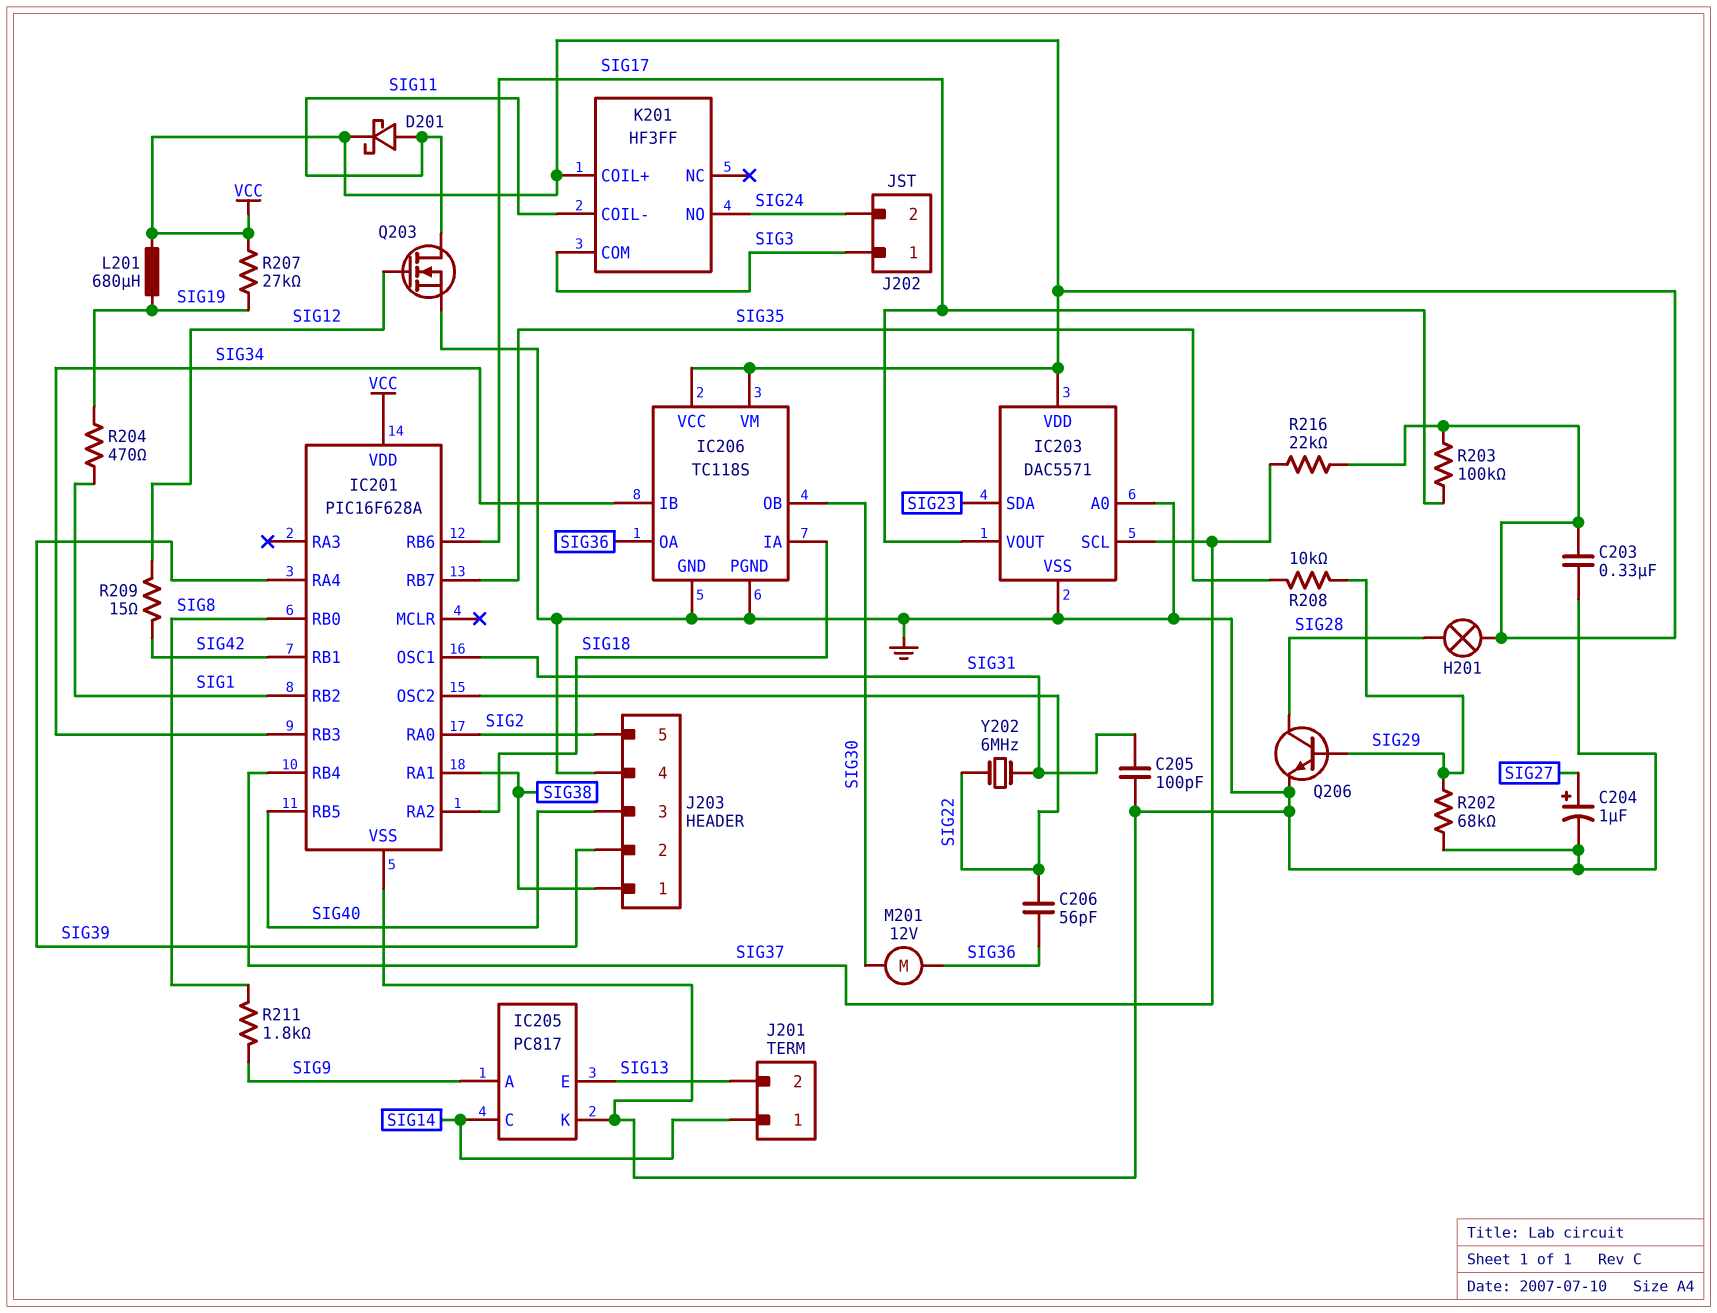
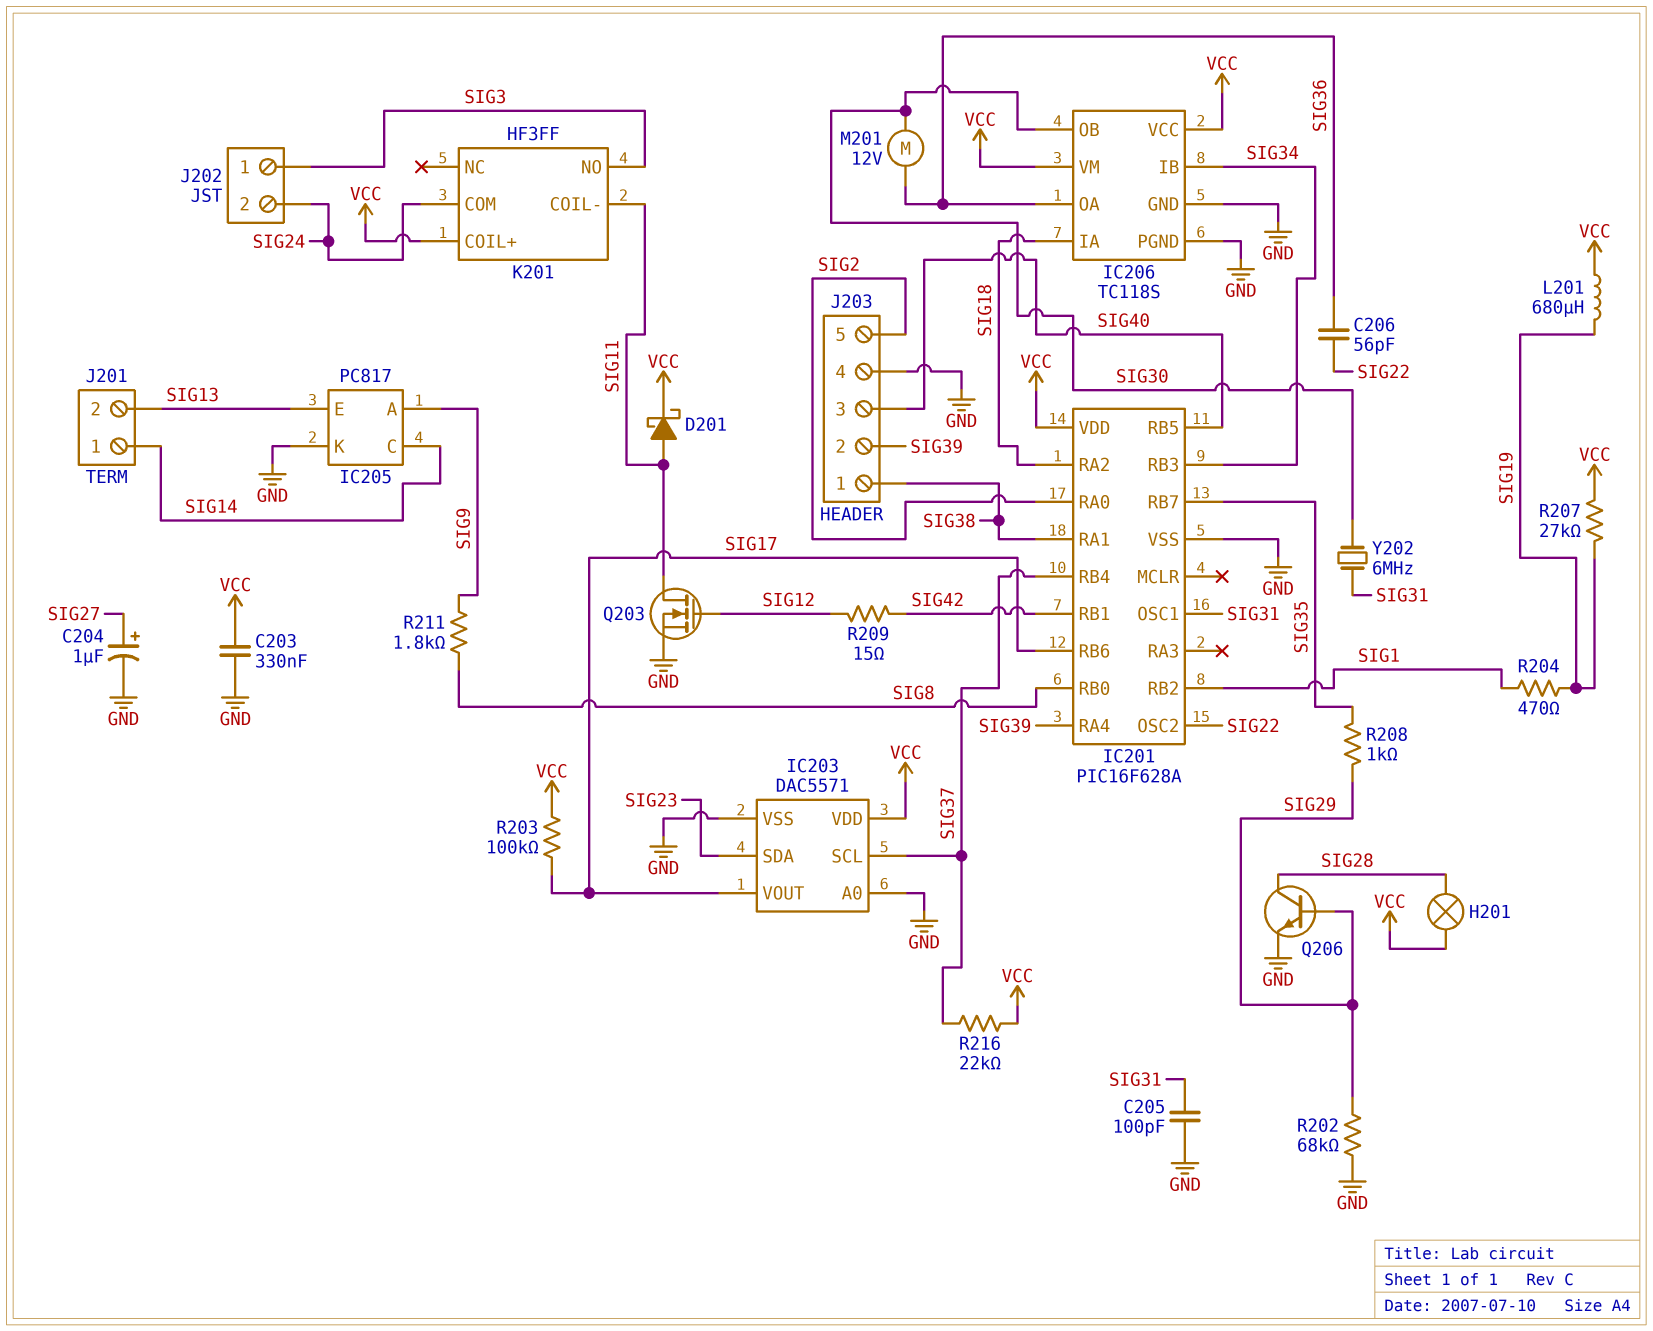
K201 pin COM: SIG3 -> SIG24
K201 pin NO: SIG24 -> SIG3
R208: 10k (SIG29, SIG35) -> 1k (SIG29, SIG35)
Y202: 6MHz (SIG22, SIG31) -> 6MHz (SIG30, SIG31)

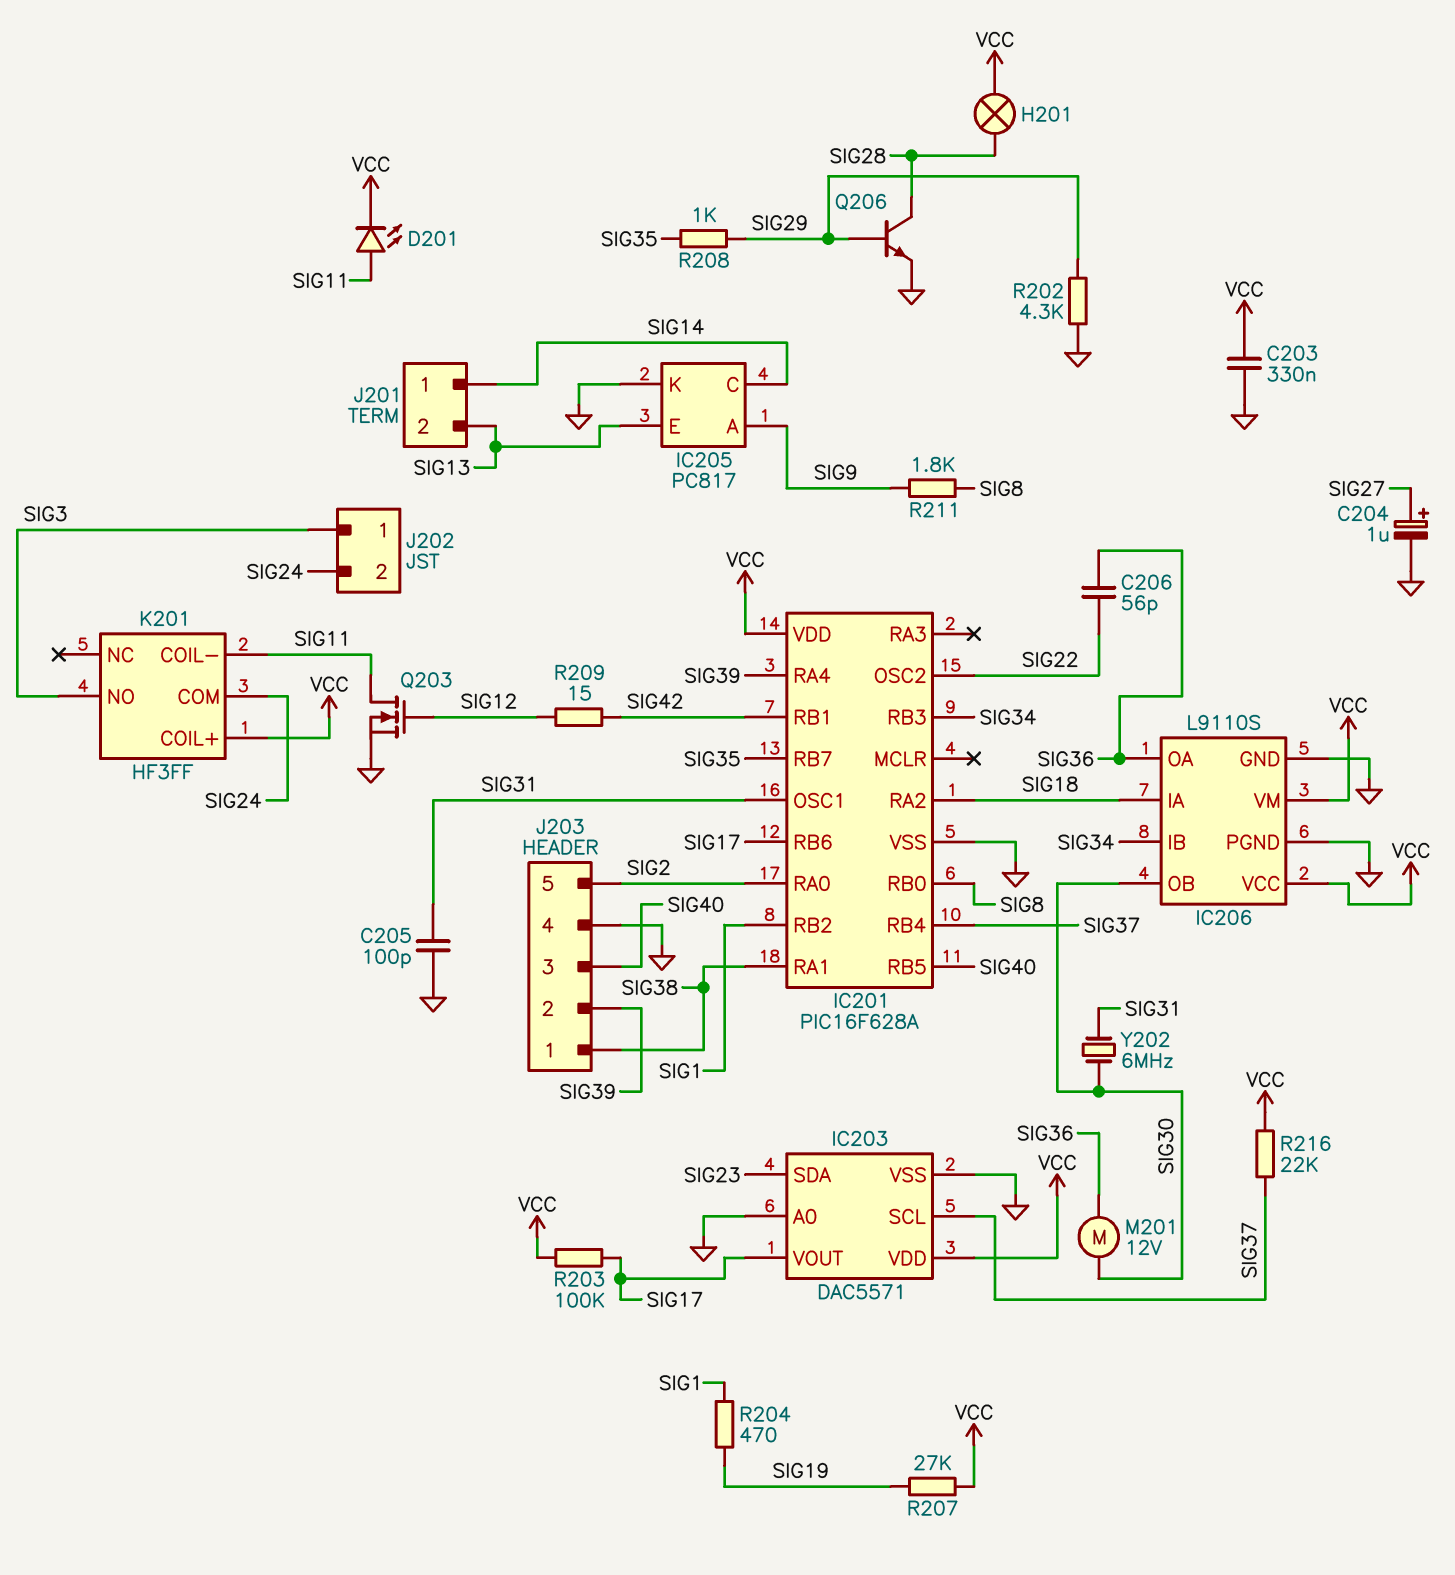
D201: schottky (A SIG11, K VCC) -> LED (A SIG11, K VCC)
IC206: TC118S -> L9110S
L201: 680uH (SIG19, VCC) -> none
R202: 68k (GND, SIG29) -> 4.3k (GND, SIG29)

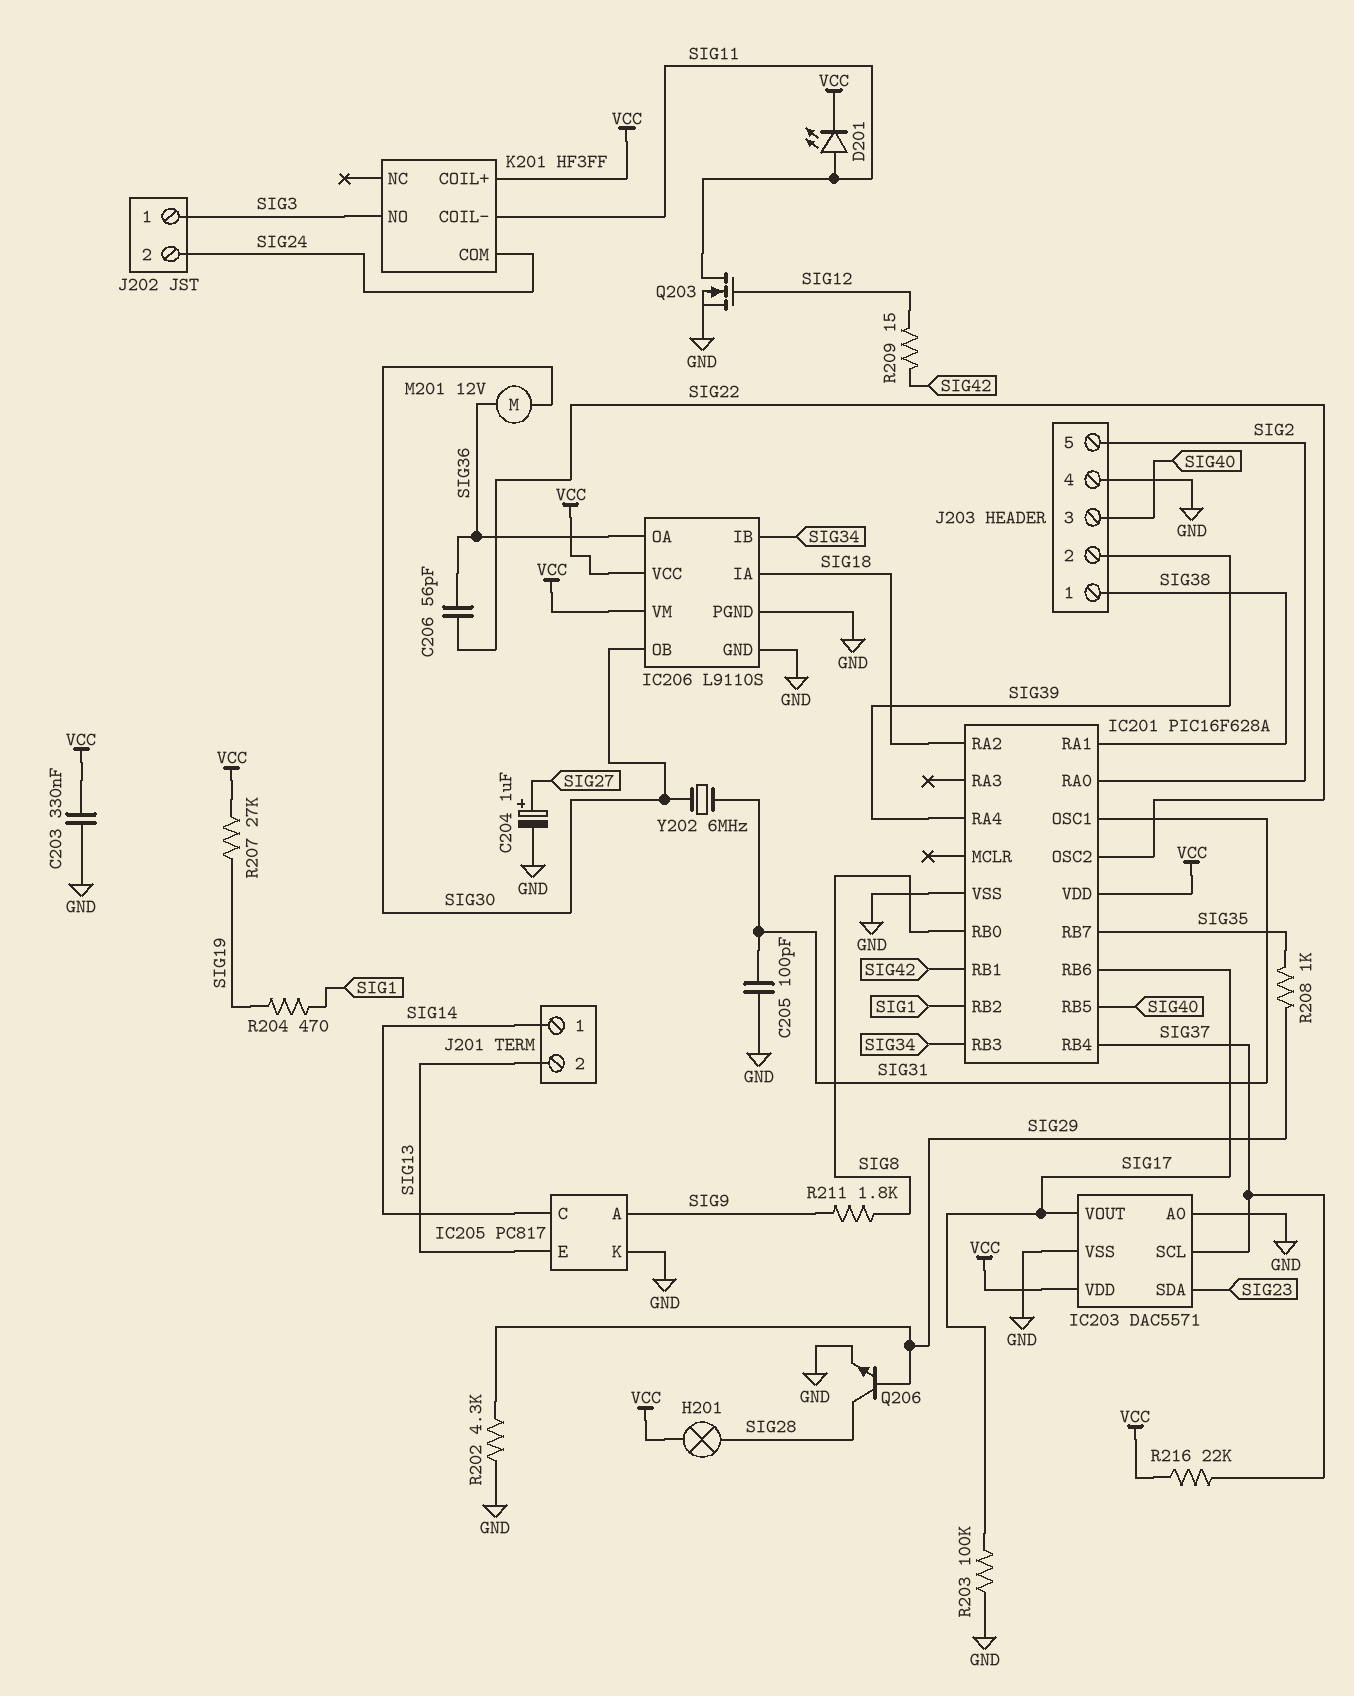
R203: 100k (SIG17, VCC) -> 100k (GND, SIG17)

